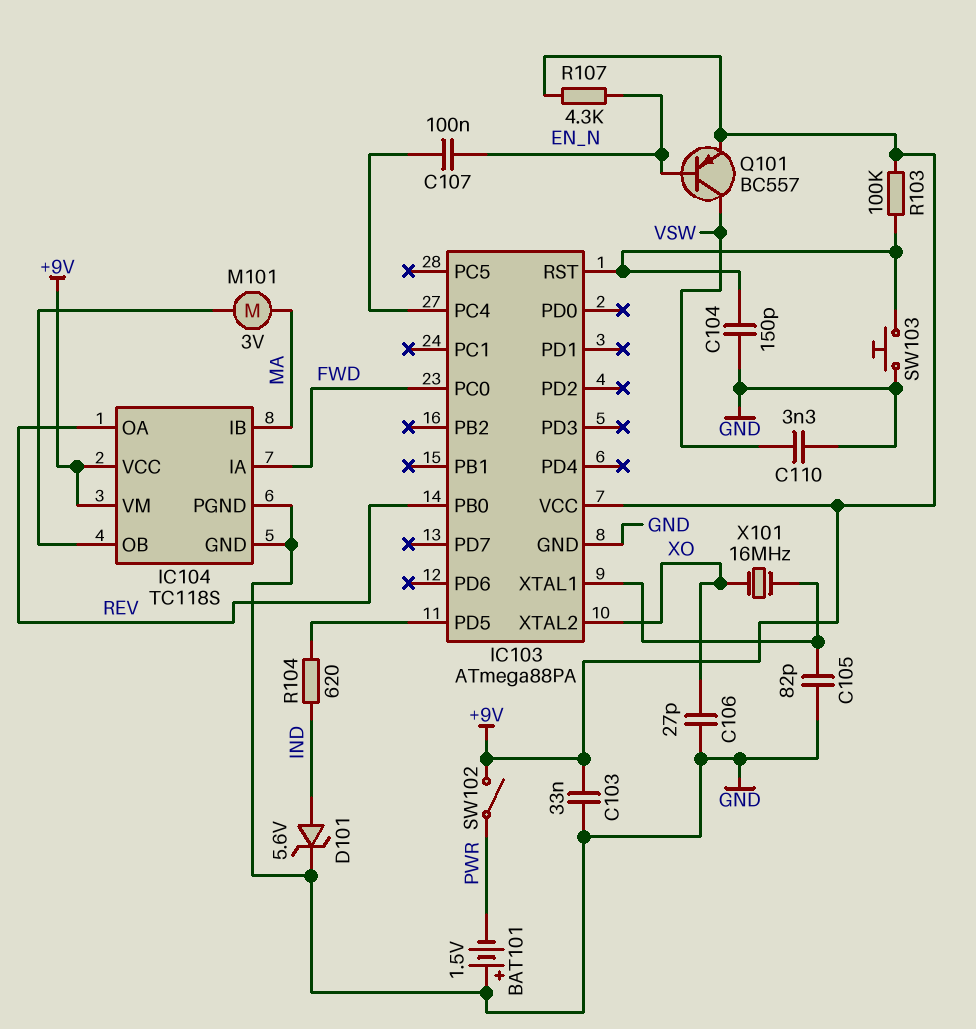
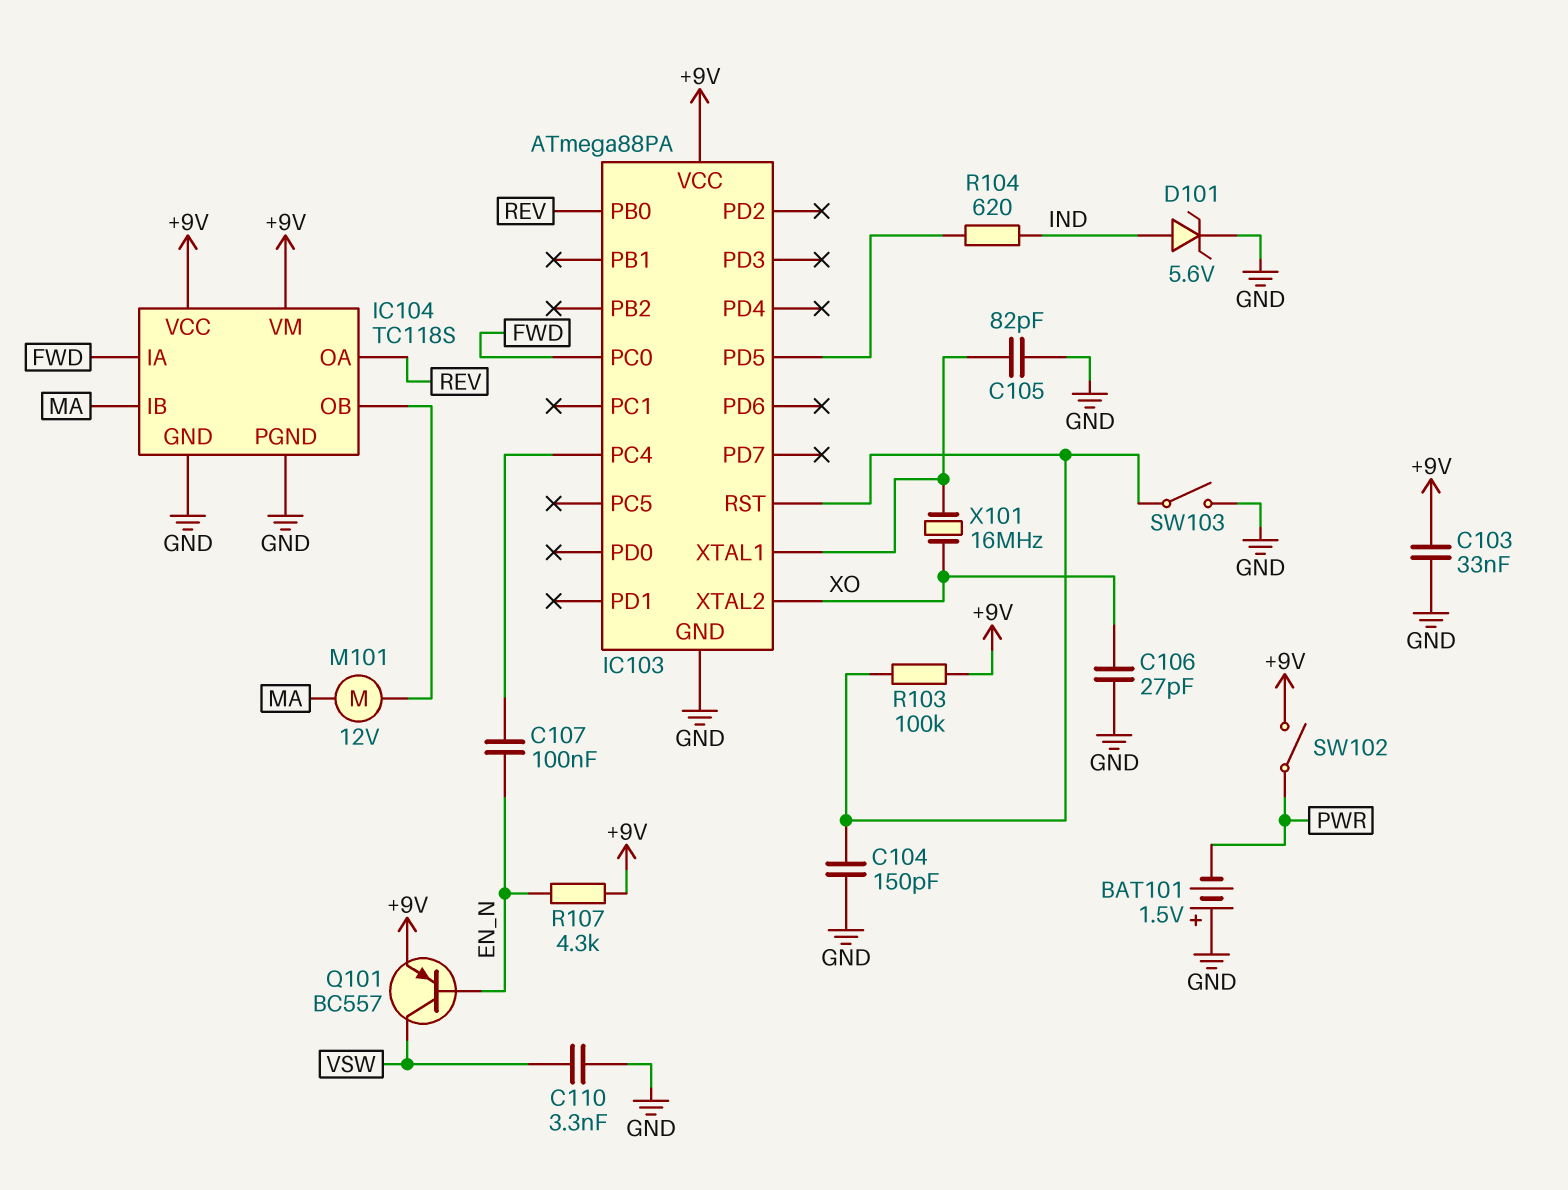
M101: motor 3V (IC104/OB, MA) -> motor 12V (IC104/OB, MA)
SW103: button (GND, IC103/RST) -> switch (GND, IC103/RST)

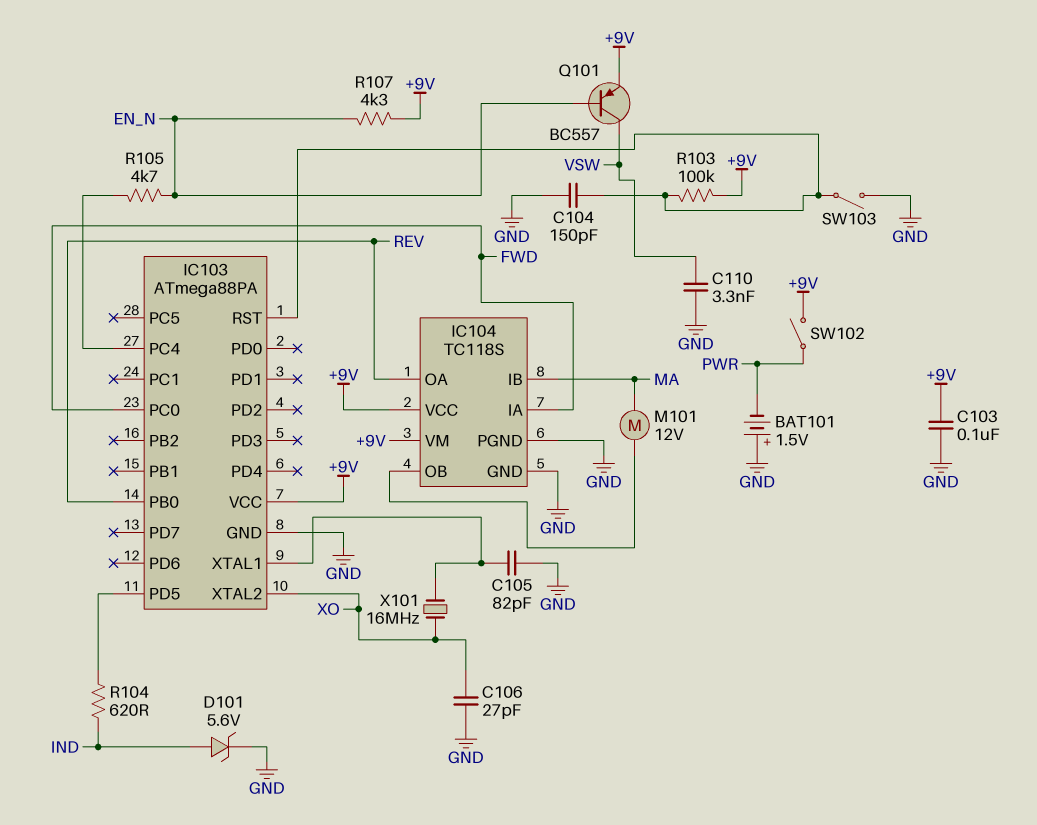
C103: 33nF (+9V, GND) -> 100nF (+9V, GND)
C107: 100nF (EN_N, IC103/PC4) -> none
R105: none -> 4.7k (EN_N, IC103/PC4)

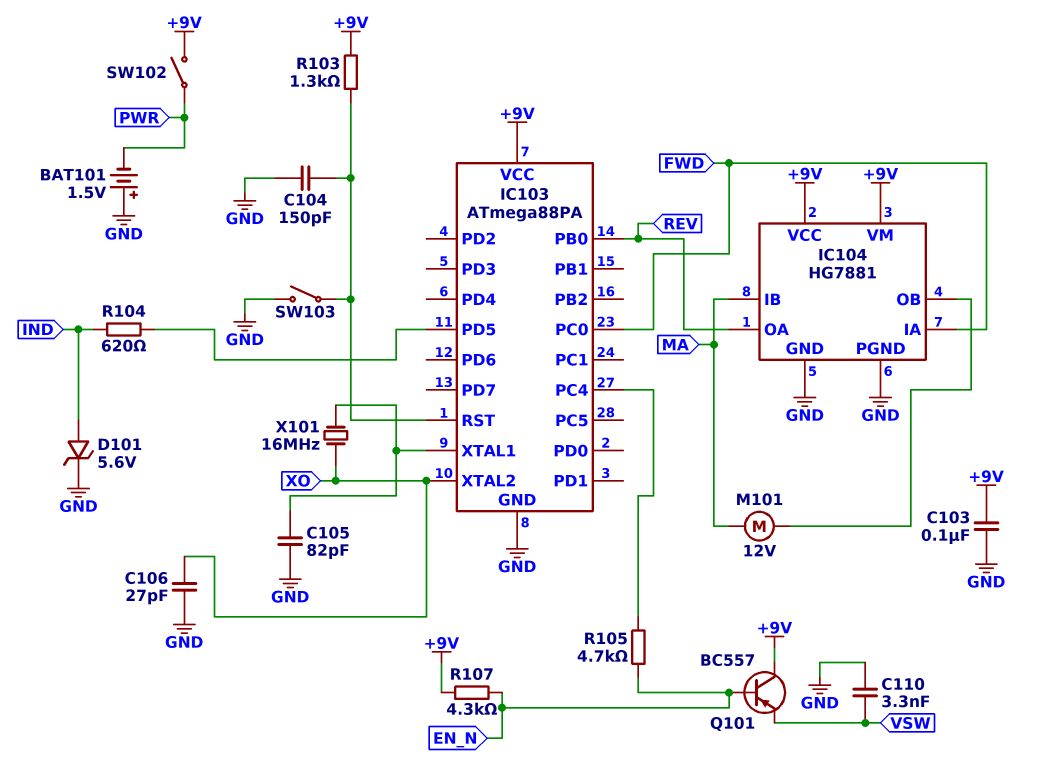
IC104: TC118S -> HG7881
Q101: PNP BC557 (B EN_N, C VSW, E +9V) -> PNP BC557 (B EN_N, C +9V, E VSW)
R103: 100k (+9V, IC103/RST) -> 1.3k (+9V, IC103/RST)

